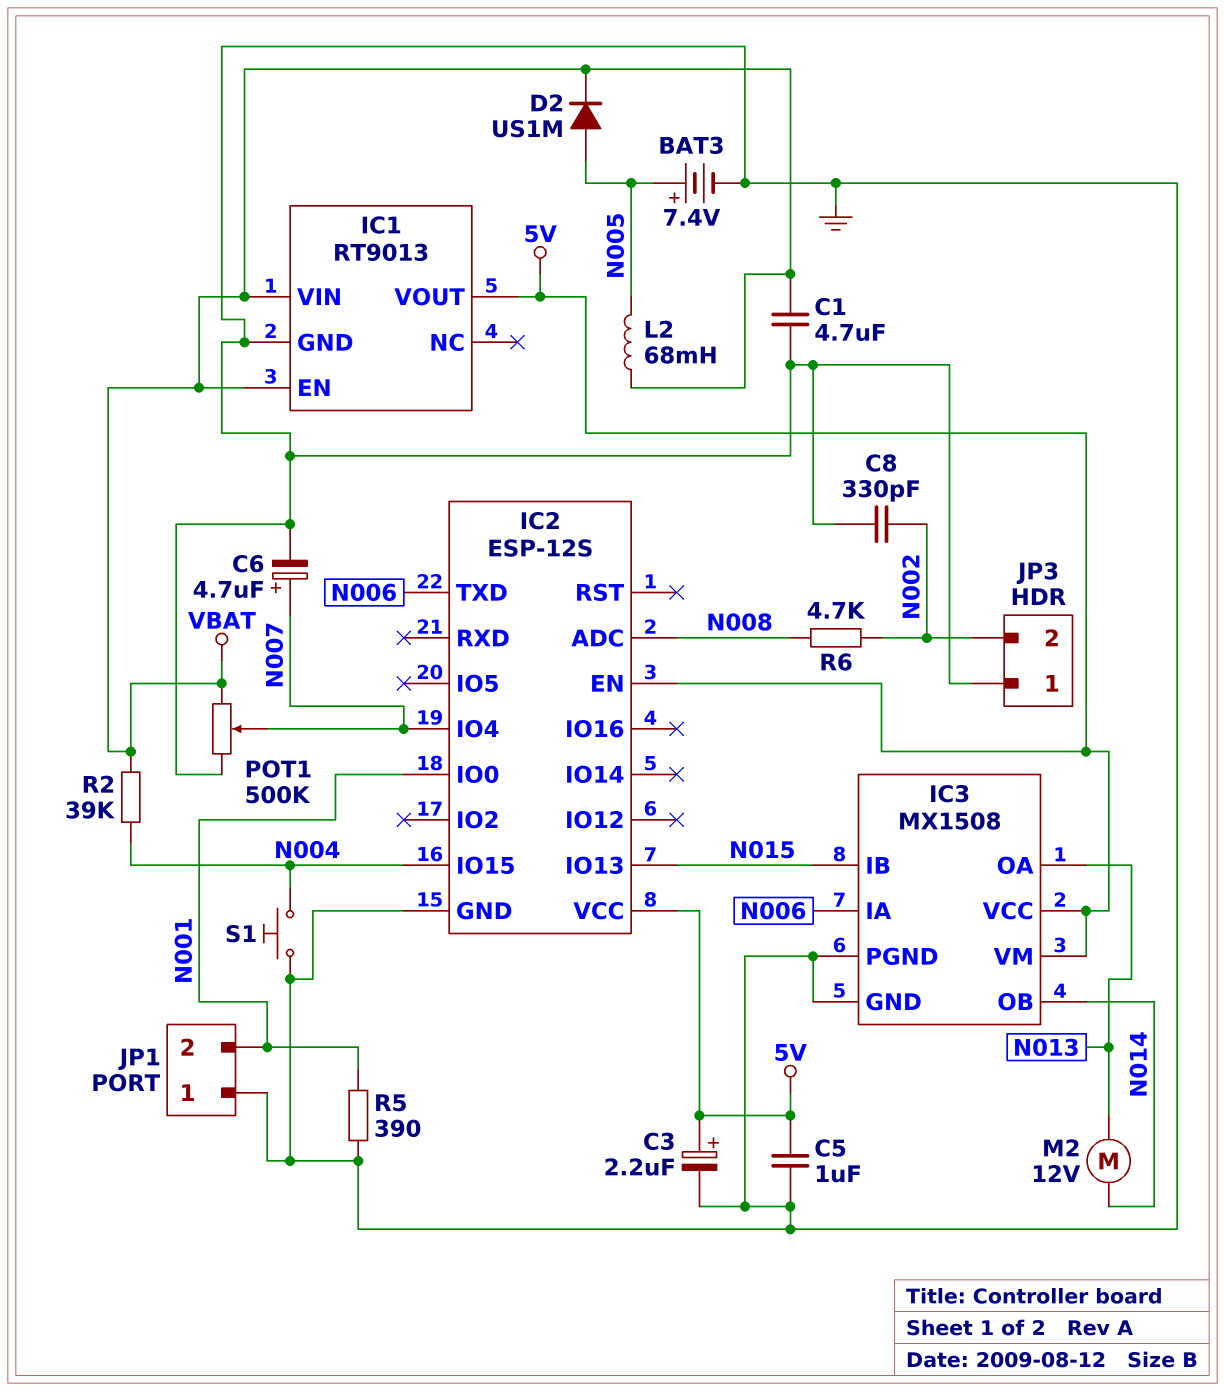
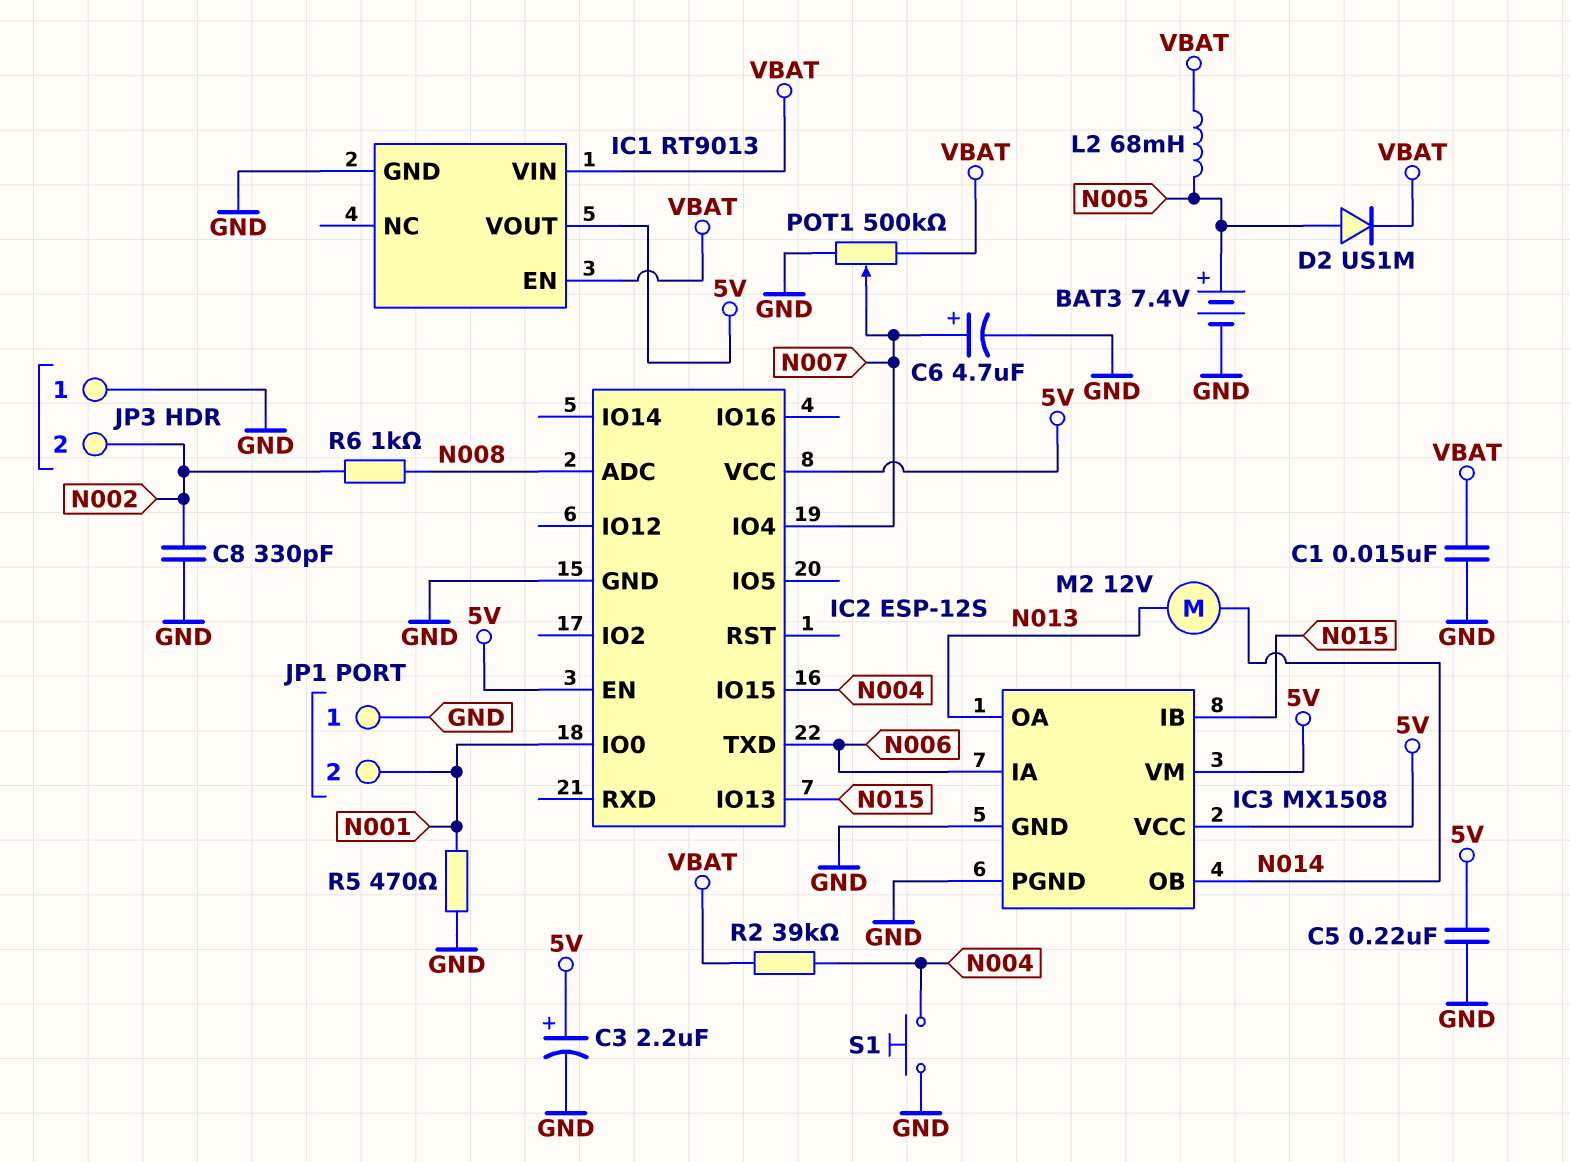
C1: 4.7uF (GND, VBAT) -> 15nF (GND, VBAT)
C5: 1uF (5V, GND) -> 220nF (5V, GND)
R5: 390 (GND, N001) -> 470 (GND, N001)
R6: 4.7k (N002, N008) -> 1k (N002, N008)

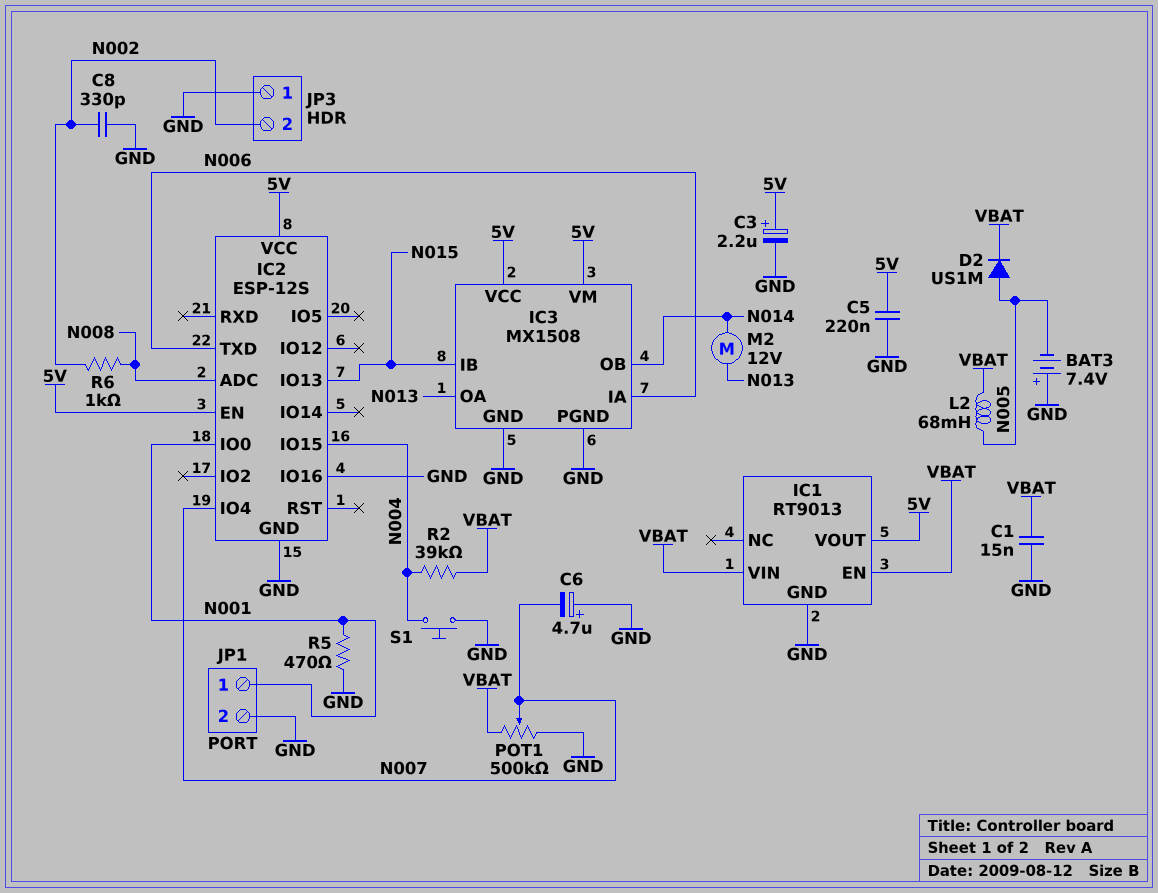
BAT3: 7.4V (plus N005, minus GND) -> 7.4V (plus GND, minus N005)
C6: 4.7uF (plus N007, minus GND) -> 4.7uF (plus GND, minus N007)
IC2 pin IO16: none -> GND
JP1 pin 1: GND -> N001
JP1 pin 2: N001 -> GND

